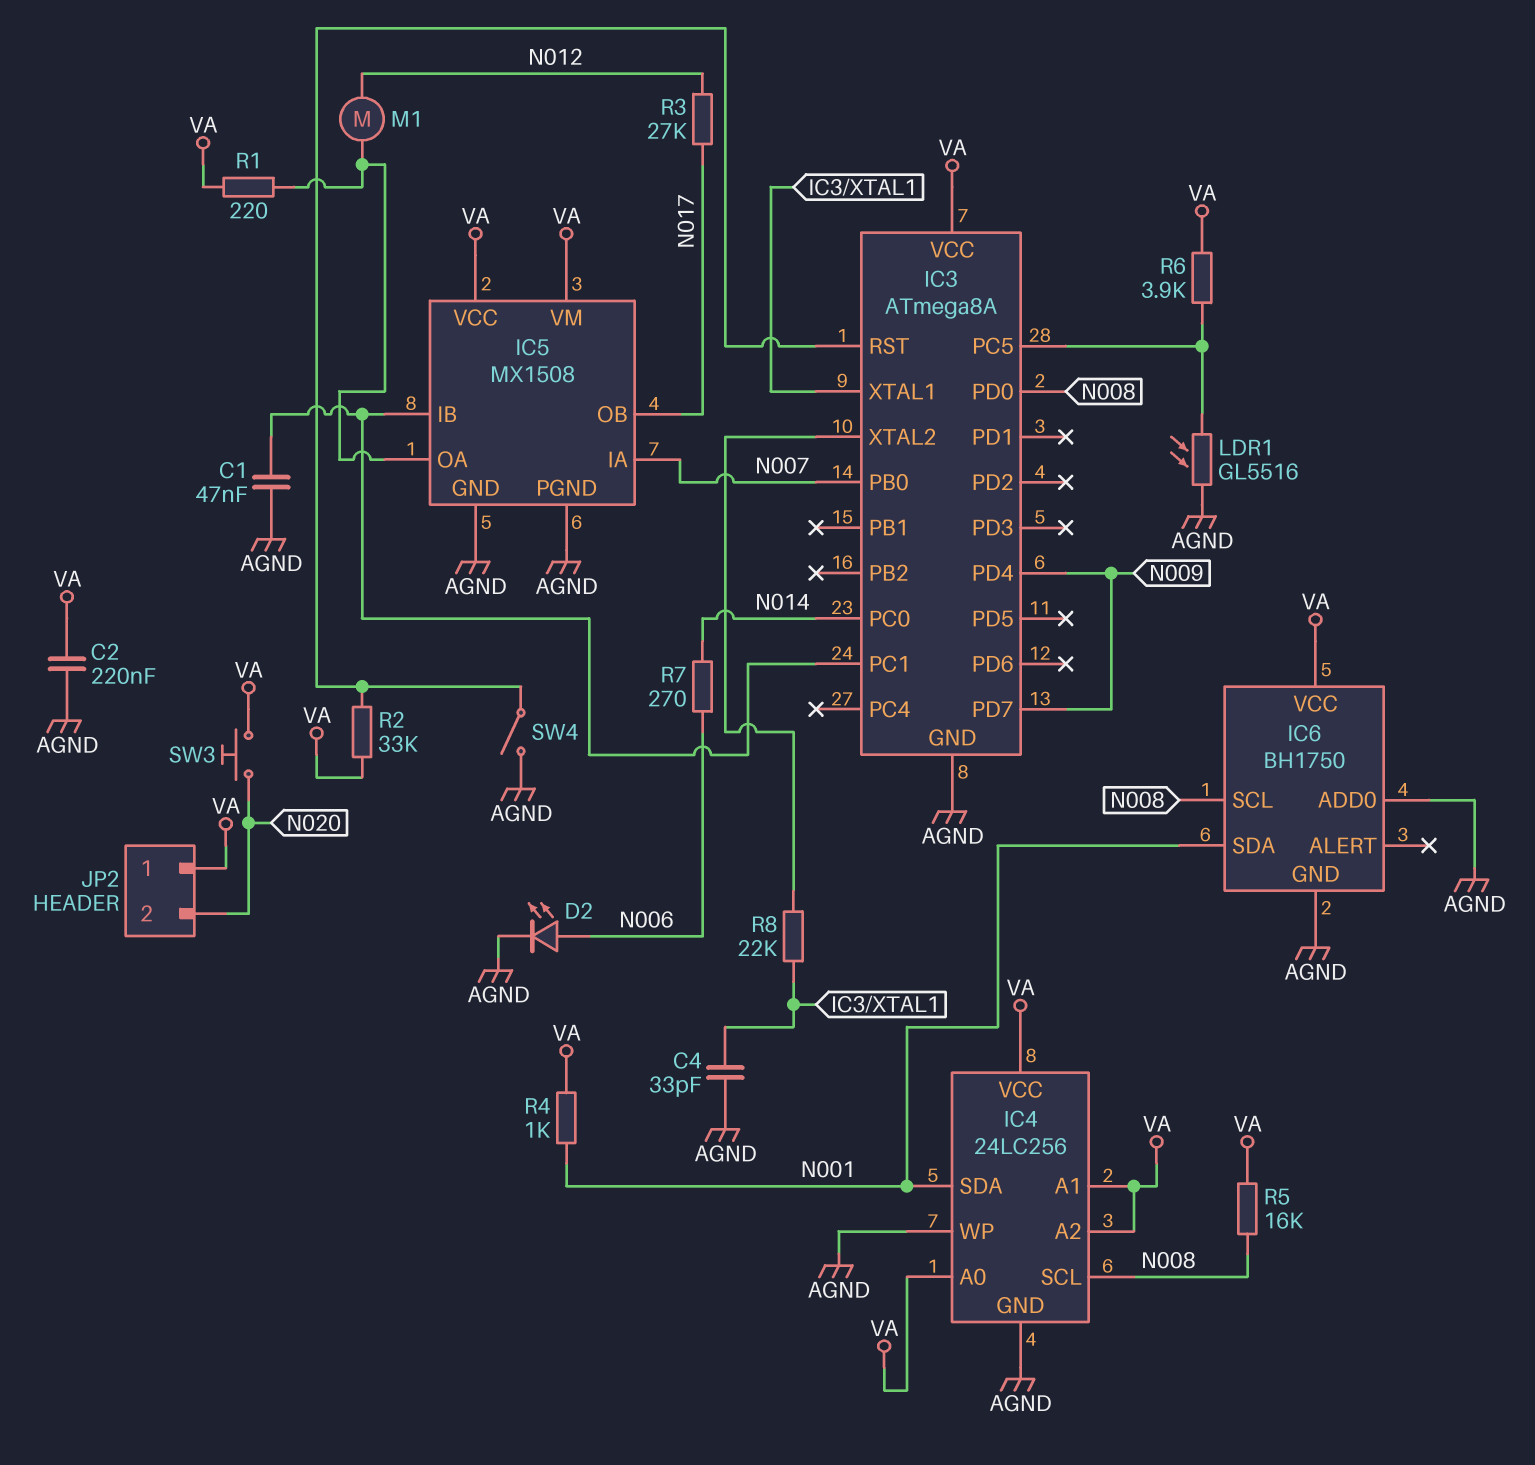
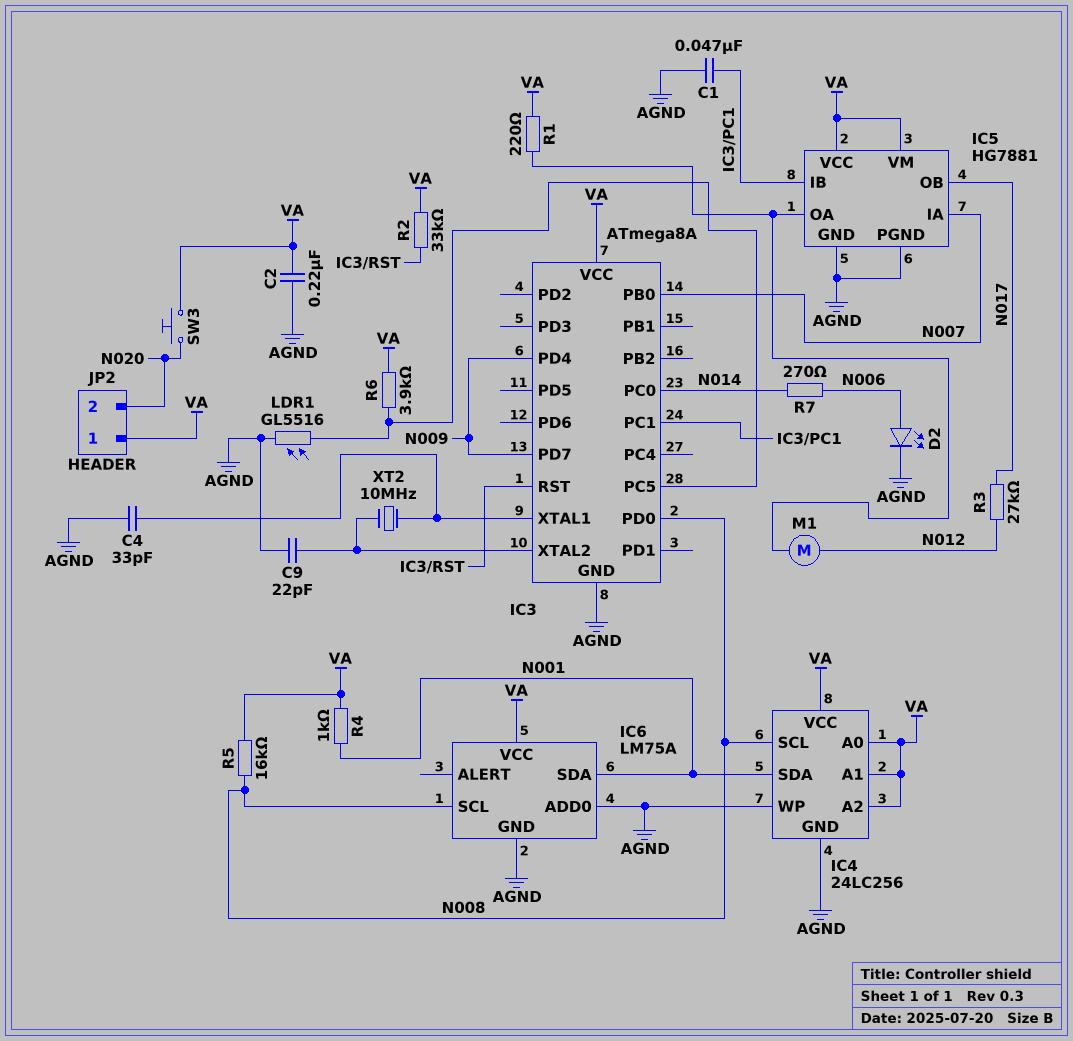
C9: none -> 22pF (AGND, IC3/XTAL2)
IC5: MX1508 -> HG7881
IC6: BH1750 -> LM75A
R8: 22k (IC3/XTAL1, IC3/XTAL2) -> none
SW4: switch (AGND, IC3/RST) -> none
XT2: none -> 10MHz (IC3/XTAL1, IC3/XTAL2)

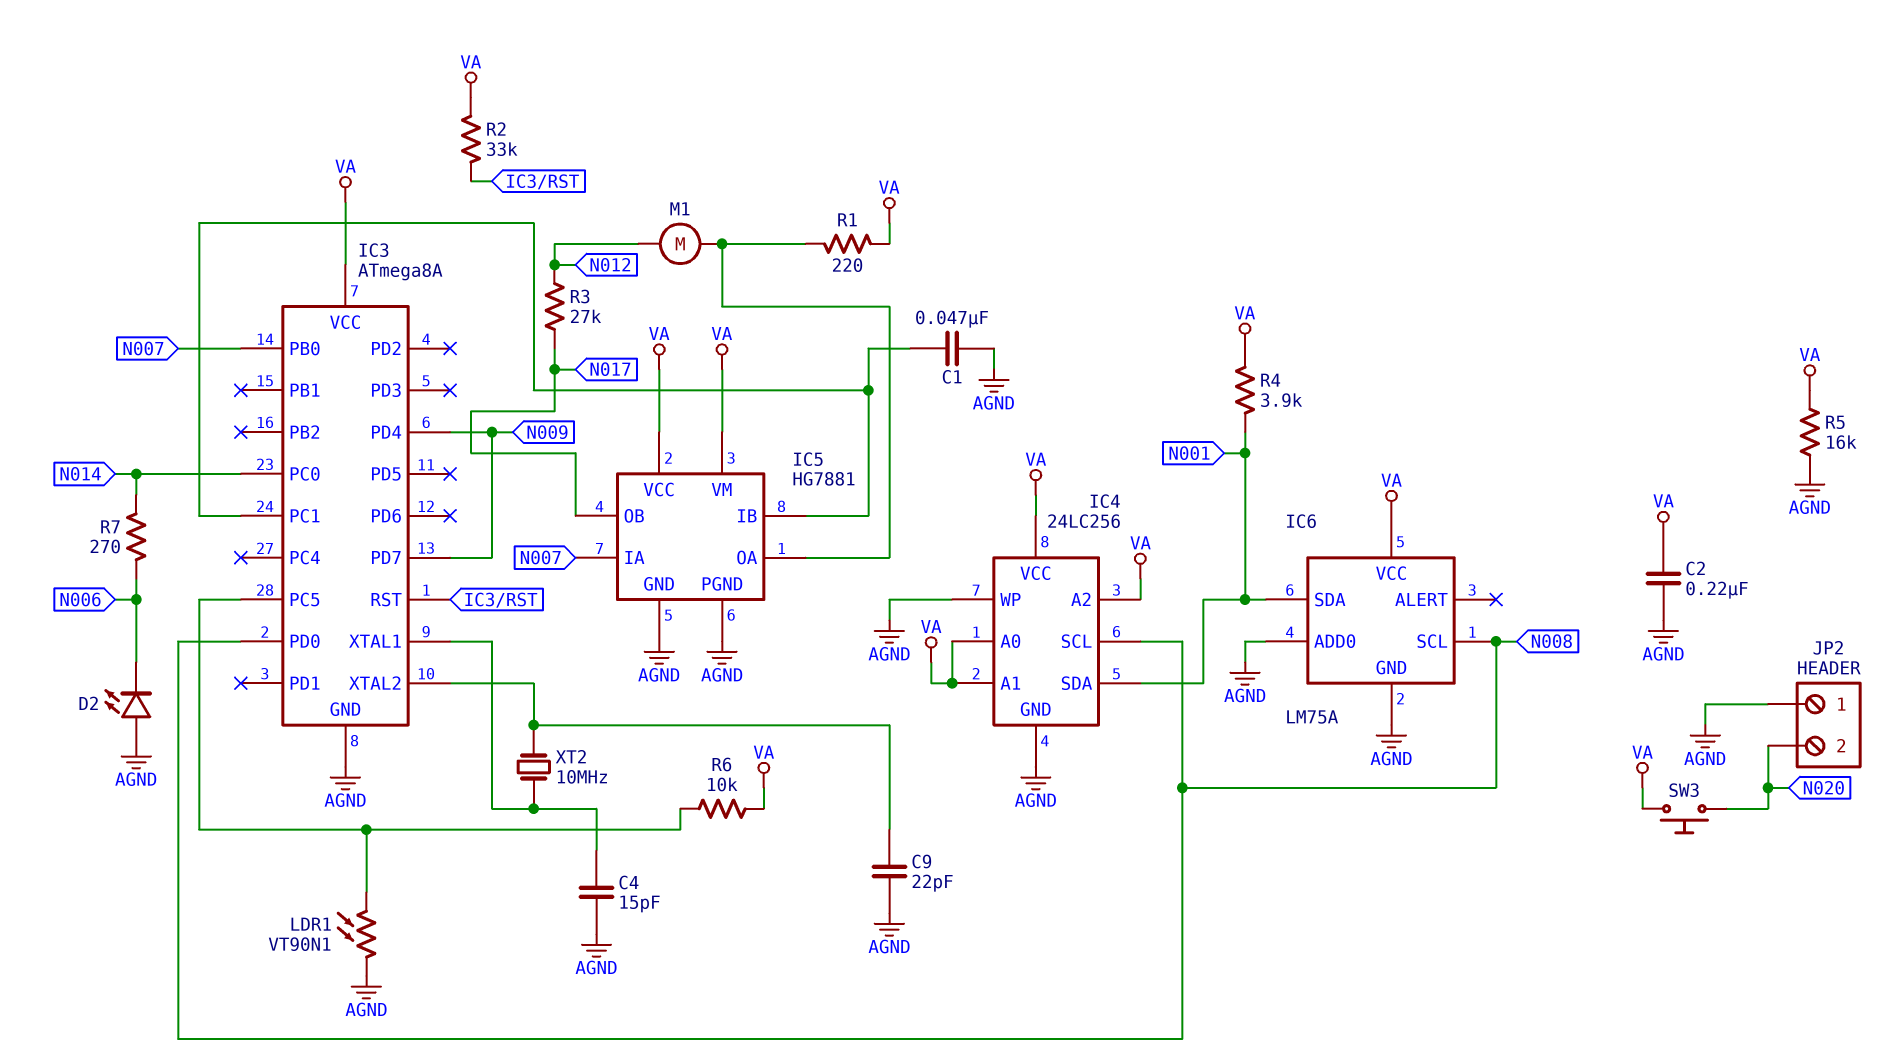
C4: 33pF (AGND, IC3/XTAL1) -> 15pF (AGND, IC3/XTAL1)
D2: LED (A N006, K AGND) -> LED (A AGND, K N006)
JP2 pin 1: VA -> AGND
LDR1: GL5516 (AGND, IC3/PC5) -> VT90N1 (AGND, IC3/PC5)
R4: 1k (N001, VA) -> 3.9k (N001, VA)
R5: 16k (N008, VA) -> 16k (AGND, VA)
R6: 3.9k (IC3/PC5, VA) -> 10k (IC3/PC5, VA)

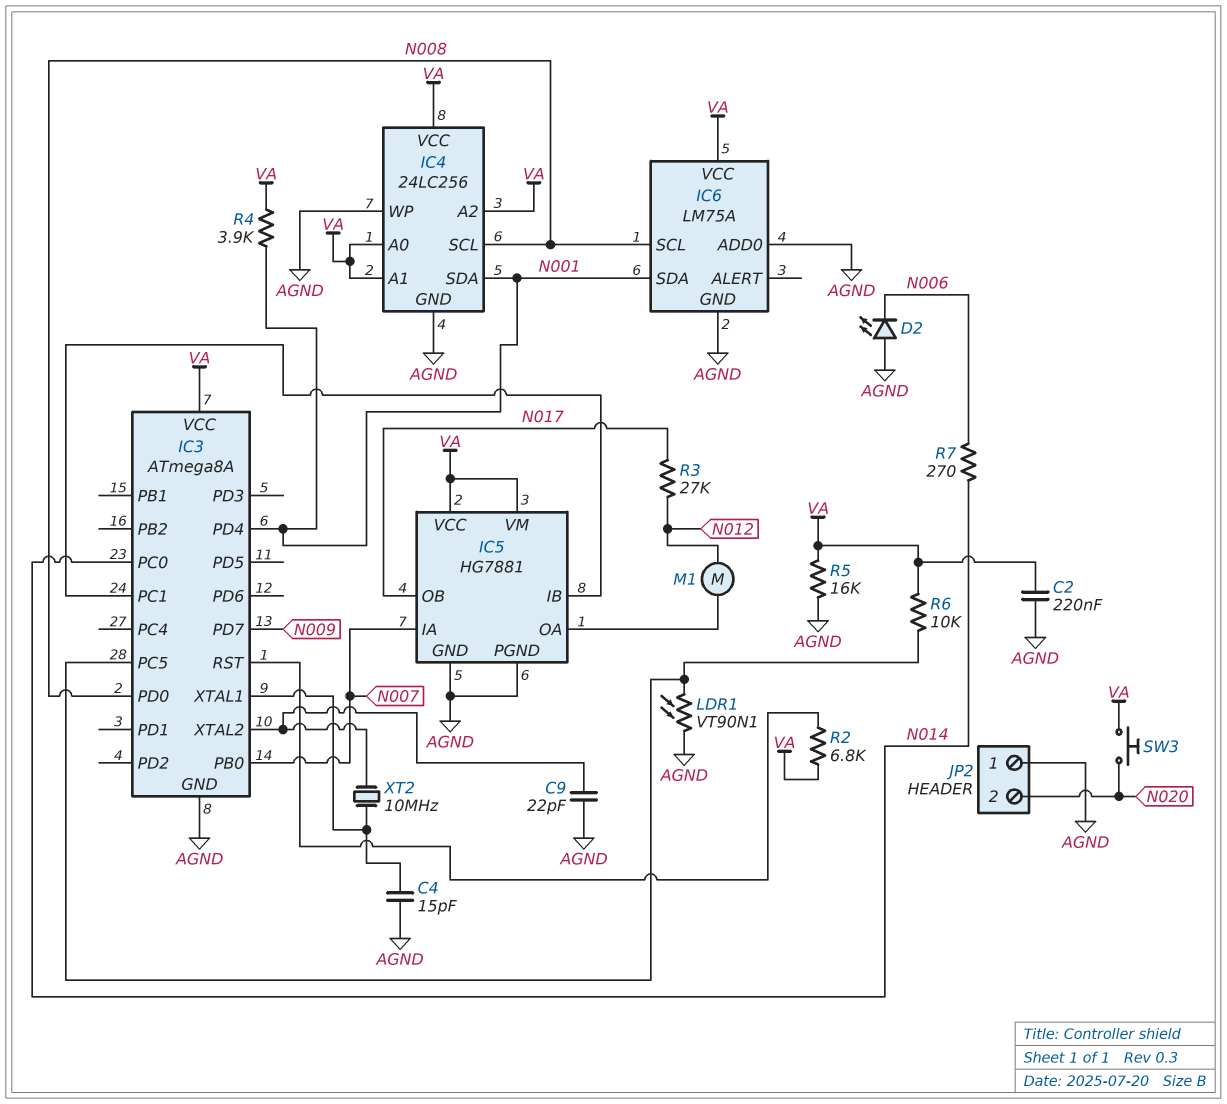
C1: 47nF (AGND, IC3/PC1) -> none
IC3 pin PD4: N009 -> N001
R1: 220 (IC5/OA, VA) -> none
R2: 33k (IC3/RST, VA) -> 6.8k (IC3/RST, VA)

